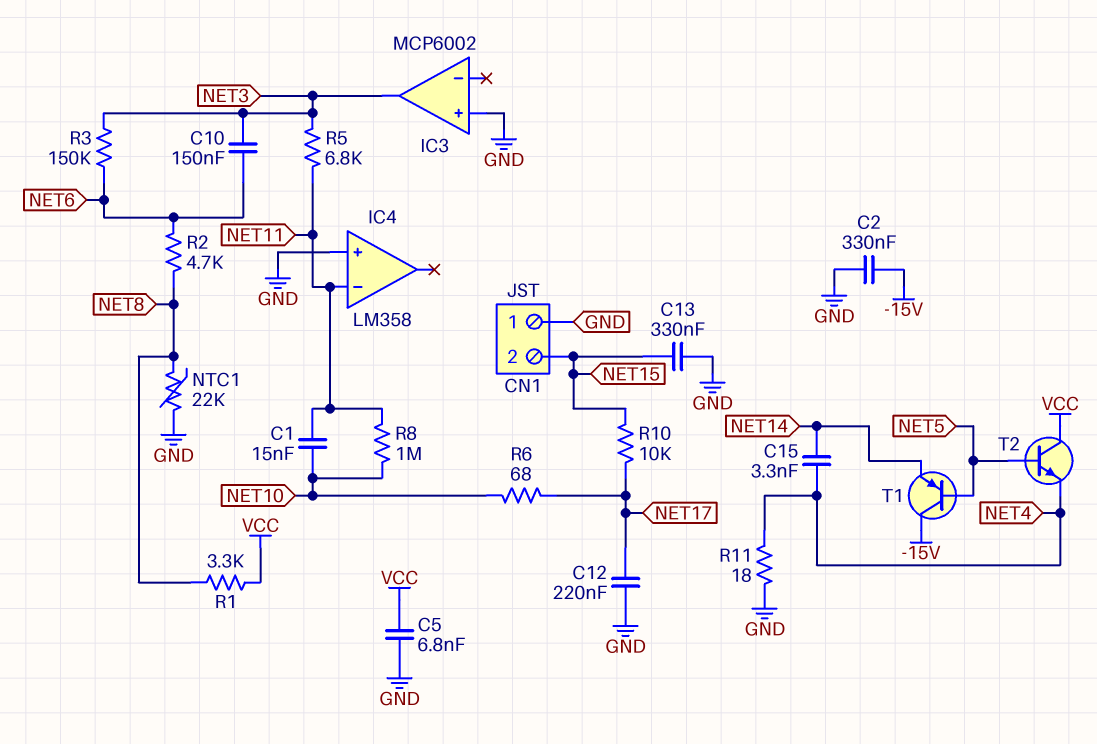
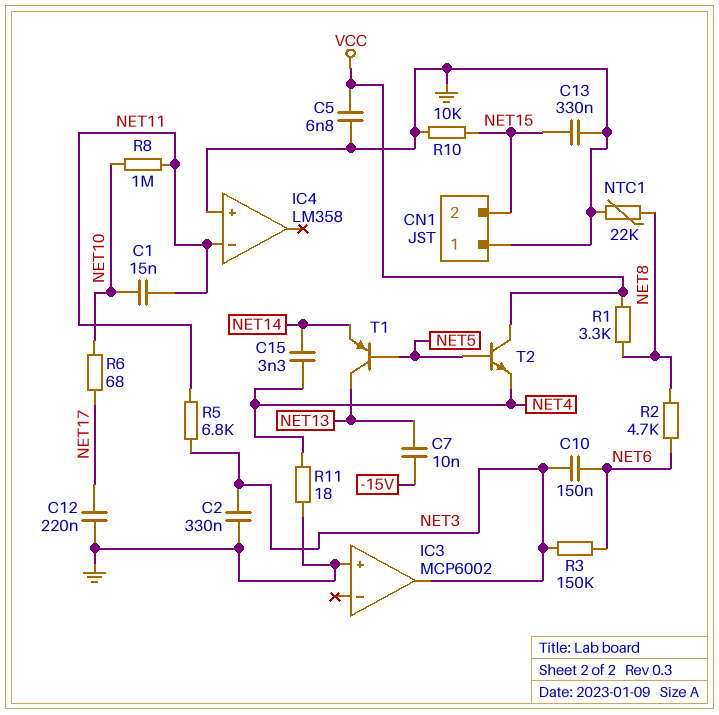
C2: 330nF (-15V, GND) -> 330nF (GND, NET3)
C7: none -> 10nF (-15V, NET13)
R10: 10k (NET15, NET17) -> 10k (GND, NET15)
T1: PNP (B NET5, C -15V, E NET14) -> PNP (B NET5, C NET13, E NET14)

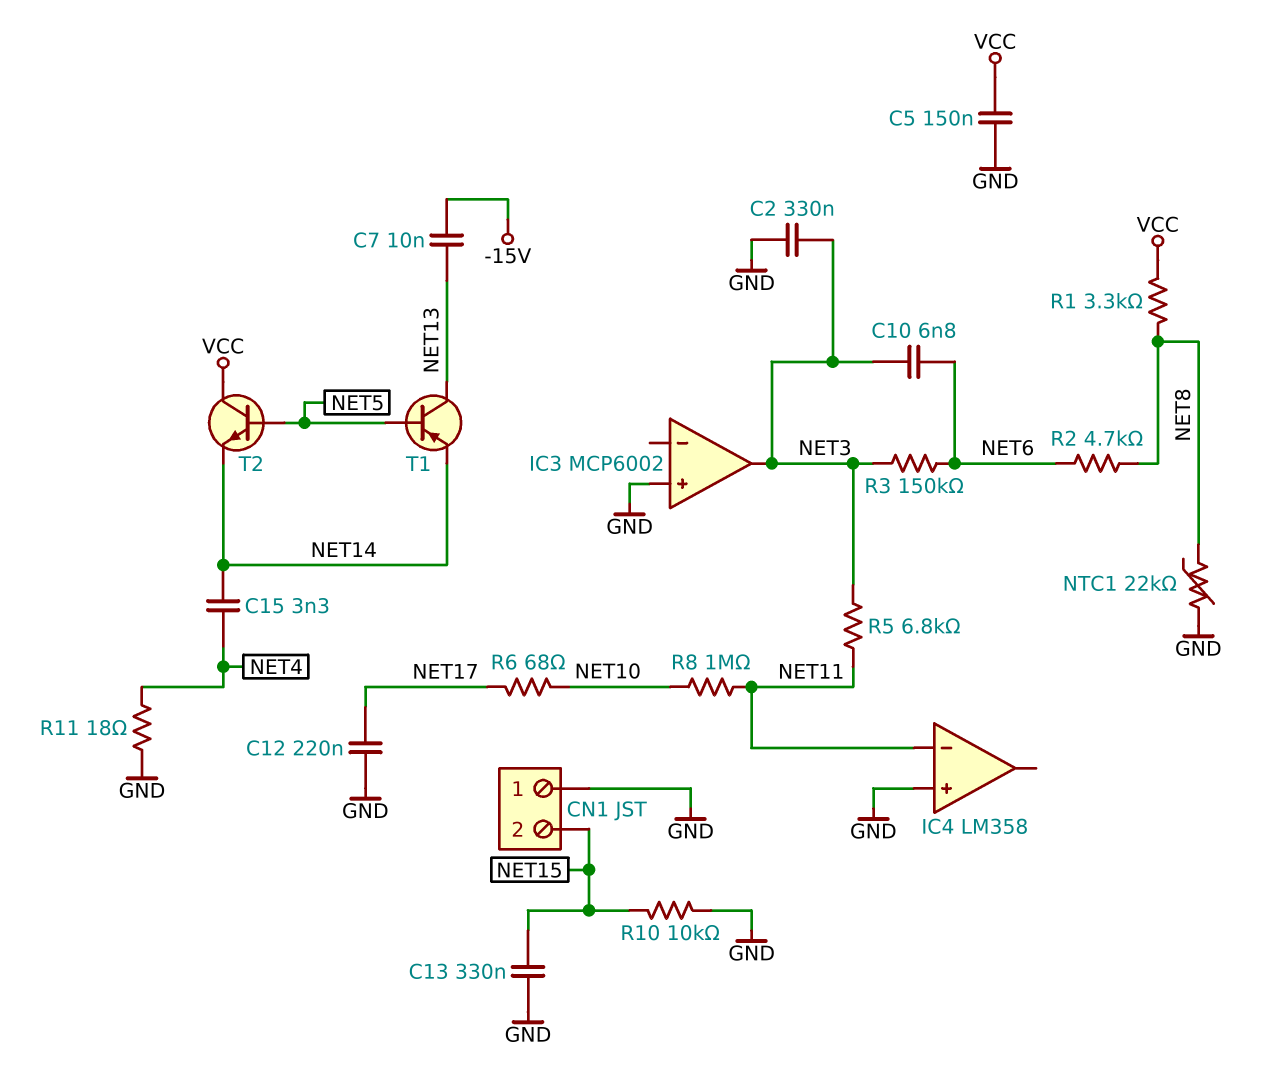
C1: 15nF (NET10, NET11) -> none
C5: 6.8nF (GND, VCC) -> 150nF (GND, VCC)
C10: 150nF (NET3, NET6) -> 6.8nF (NET3, NET6)
T2: NPN (B NET5, C VCC, E NET4) -> NPN (B NET5, C VCC, E NET14)

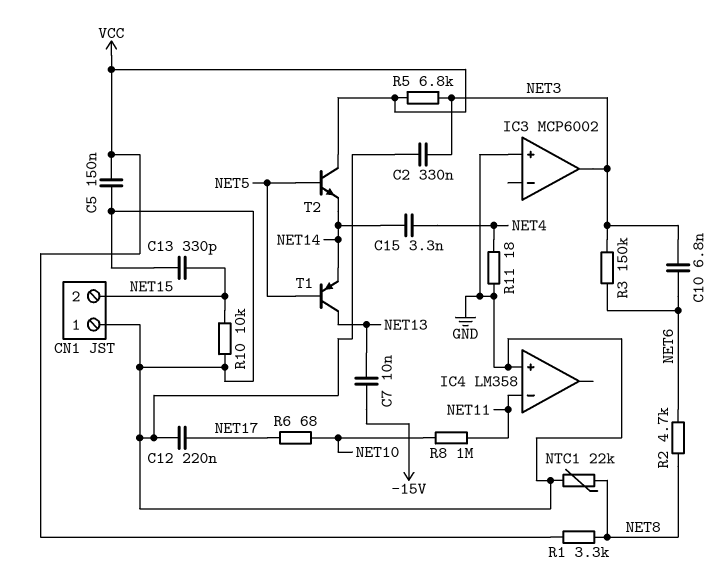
C13: 330nF (GND, NET15) -> 330pF (GND, NET15)
R5: 6.8k (NET3, NET11) -> 6.8k (NET3, VCC)

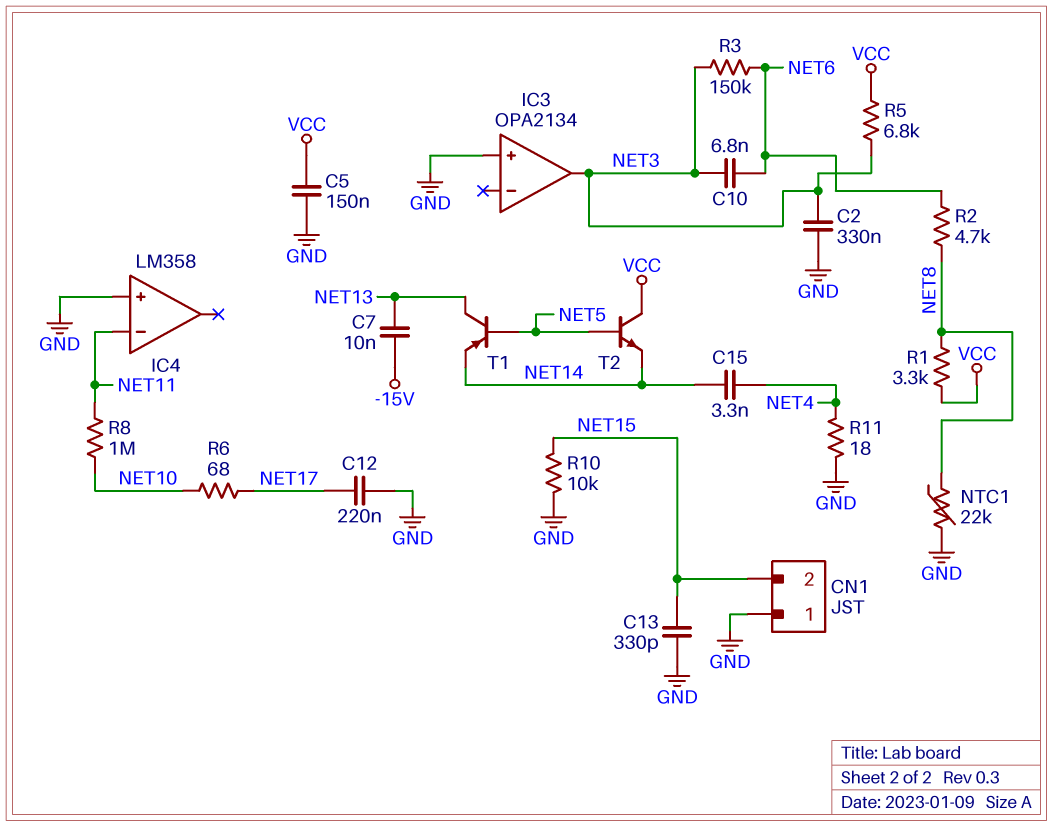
IC3: MCP6002 -> OPA2134

